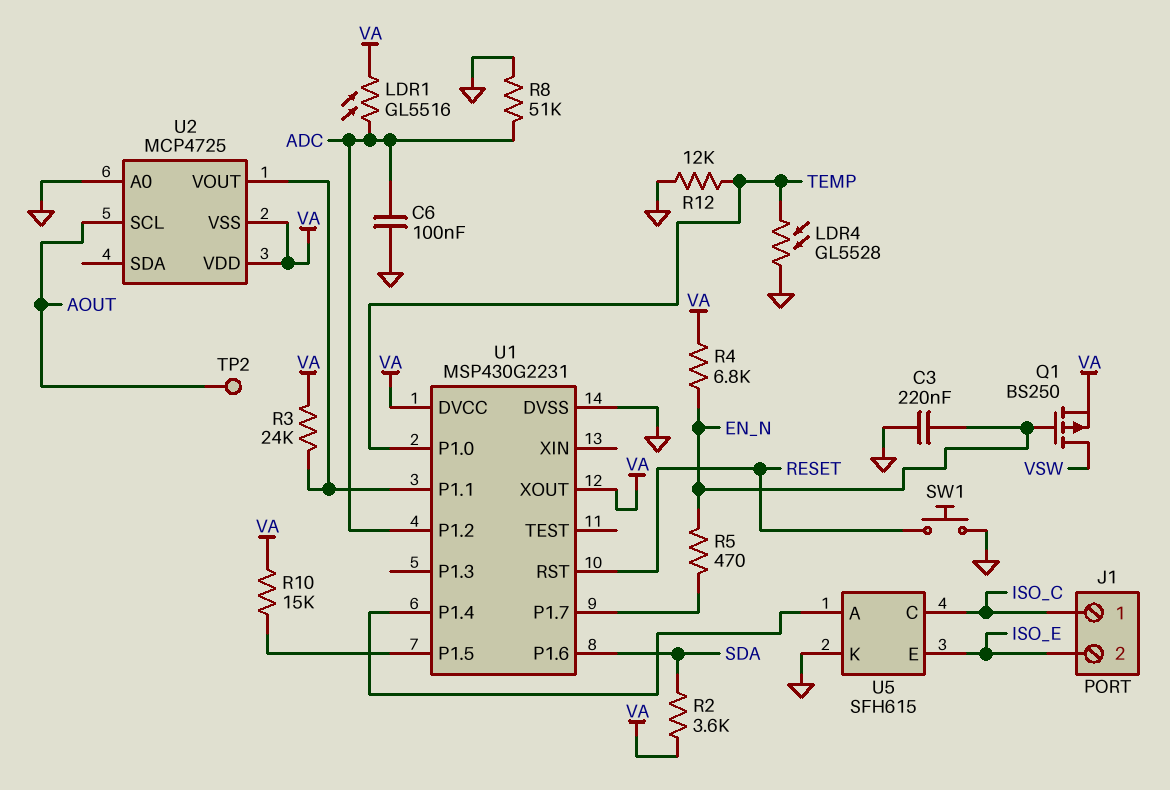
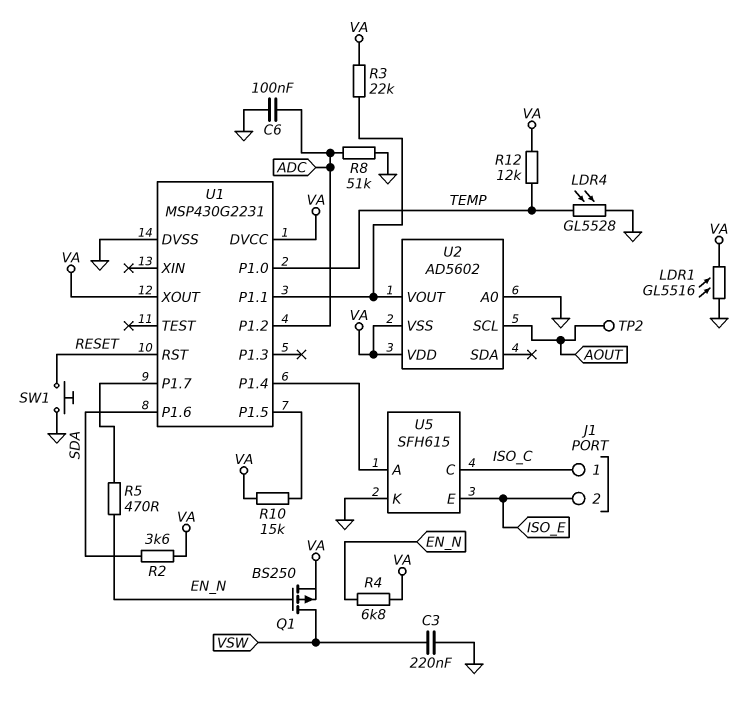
C3: 220nF (EN_N, GND) -> 220nF (GND, VSW)
LDR1: GL5516 (ADC, VA) -> GL5516 (GND, VA)
R3: 24k (U1/P1.1, VA) -> 22k (U1/P1.1, VA)
R12: 12k (GND, TEMP) -> 12k (TEMP, VA)
U2: MCP4725 -> AD5602

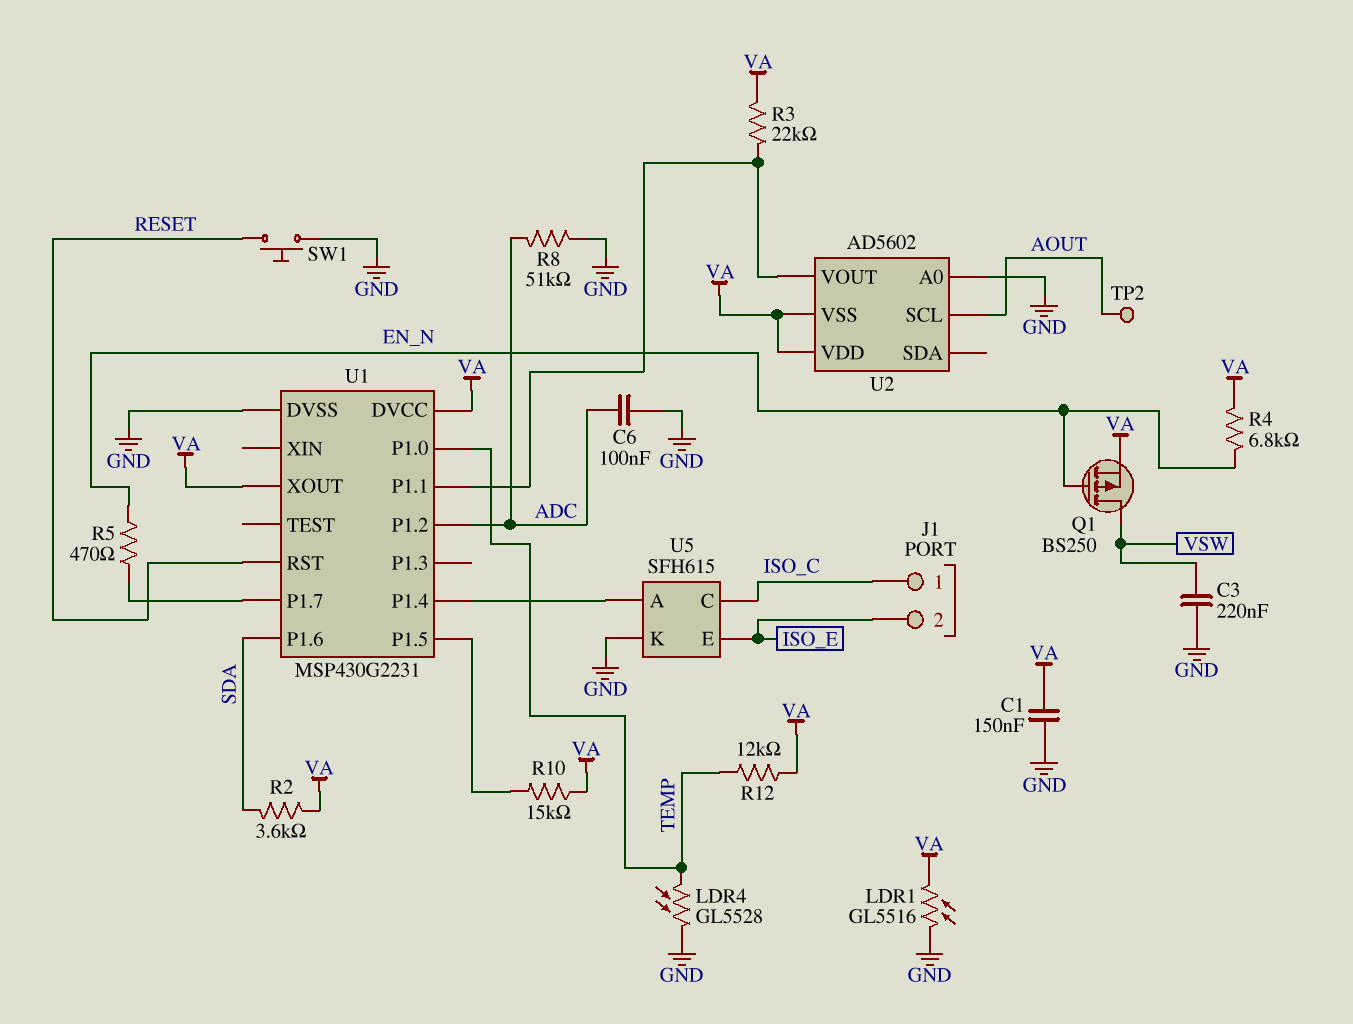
C1: none -> 150nF (GND, VA)

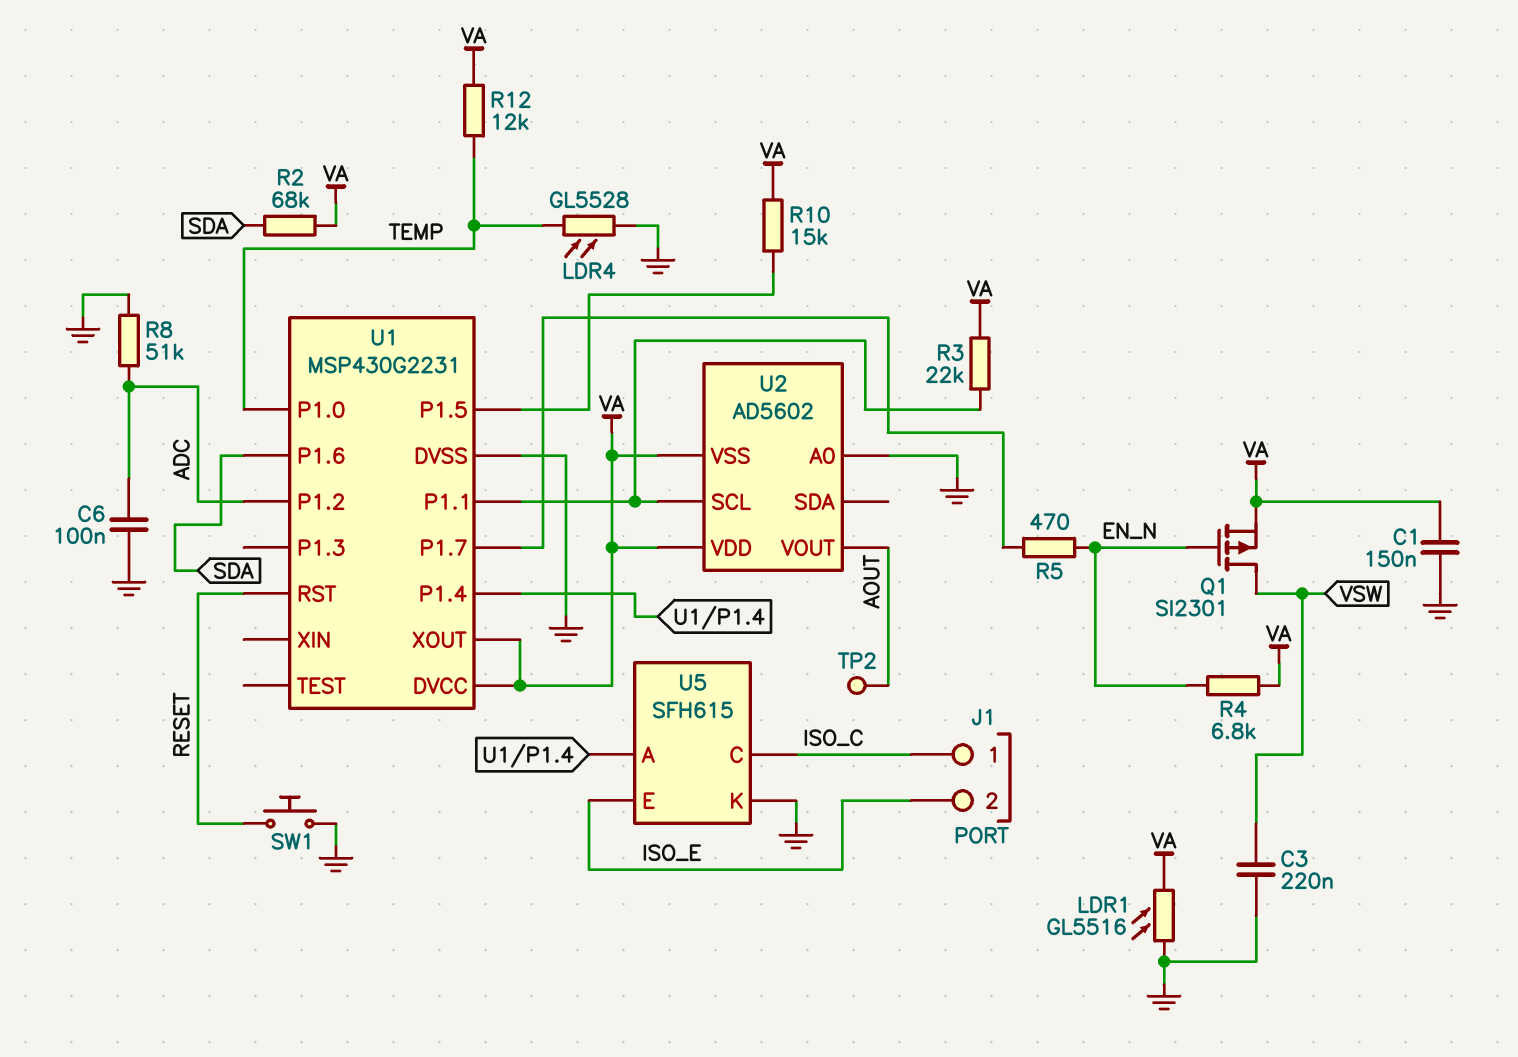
Q1: PMOS BS250 (G EN_N, D VSW, S VA) -> PMOS SI2301 (G EN_N, D VSW, S VA)
R2: 3.6k (SDA, VA) -> 68k (SDA, VA)
U2 pin SCL: AOUT -> U1/P1.1
U2 pin VOUT: U1/P1.1 -> AOUT

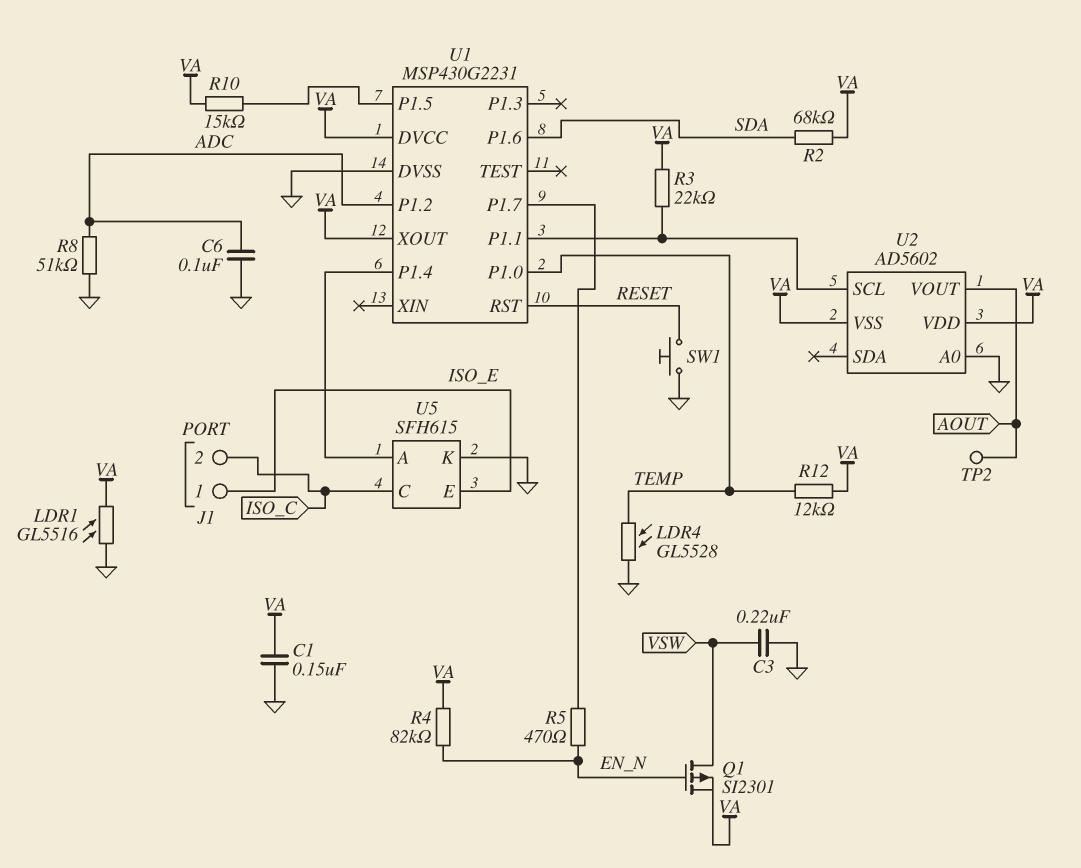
J1 pin 1: ISO_C -> ISO_E
J1 pin 2: ISO_E -> ISO_C
R4: 6.8k (EN_N, VA) -> 82k (EN_N, VA)

